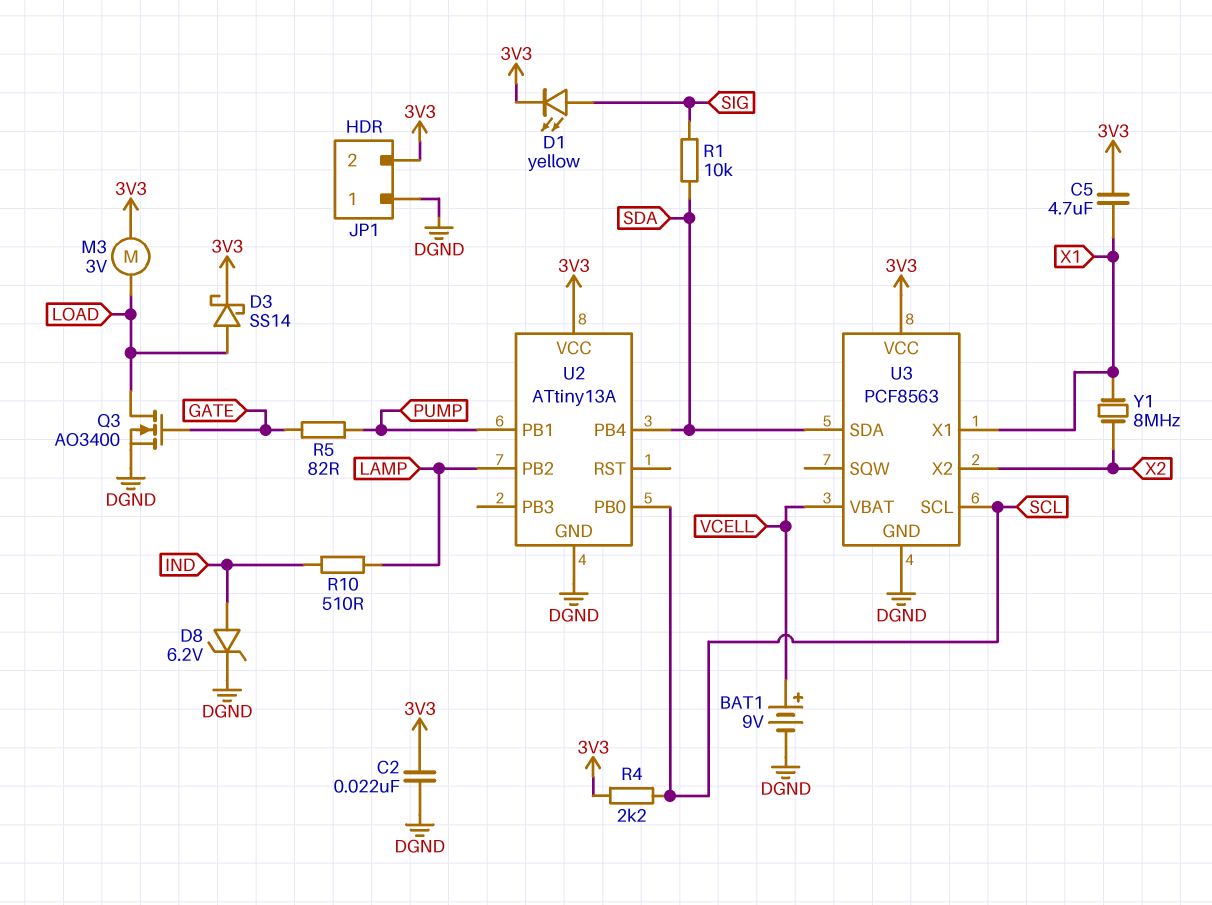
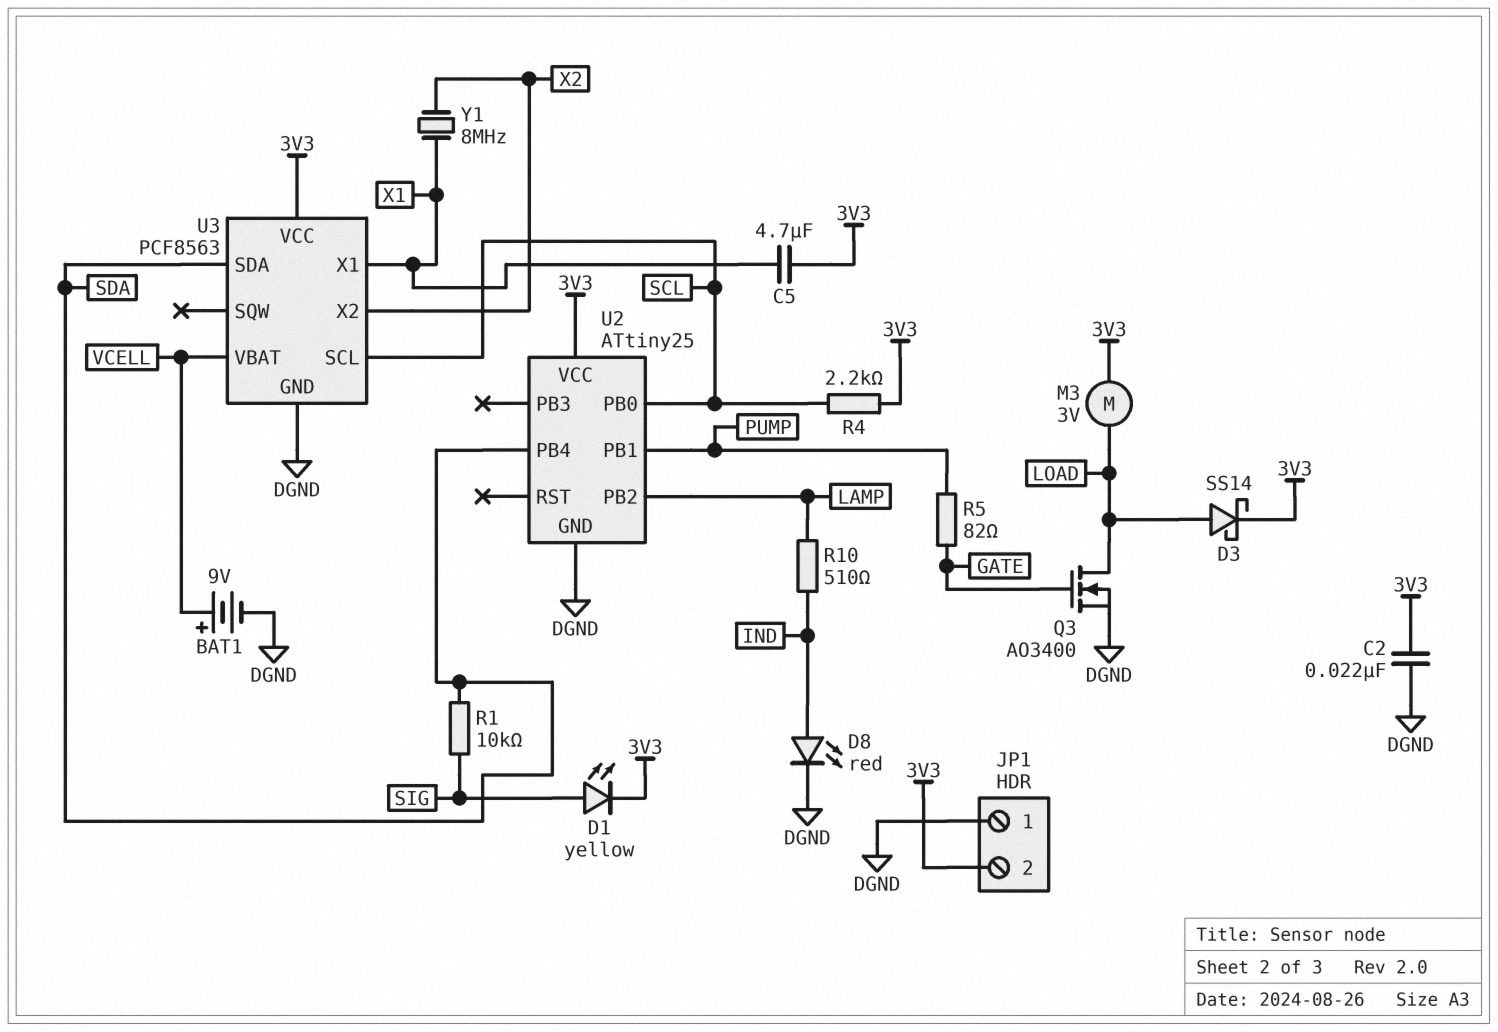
D8: zener 6.2V (A IND, K DGND) -> LED red (A IND, K DGND)
U2: ATtiny13A -> ATtiny25

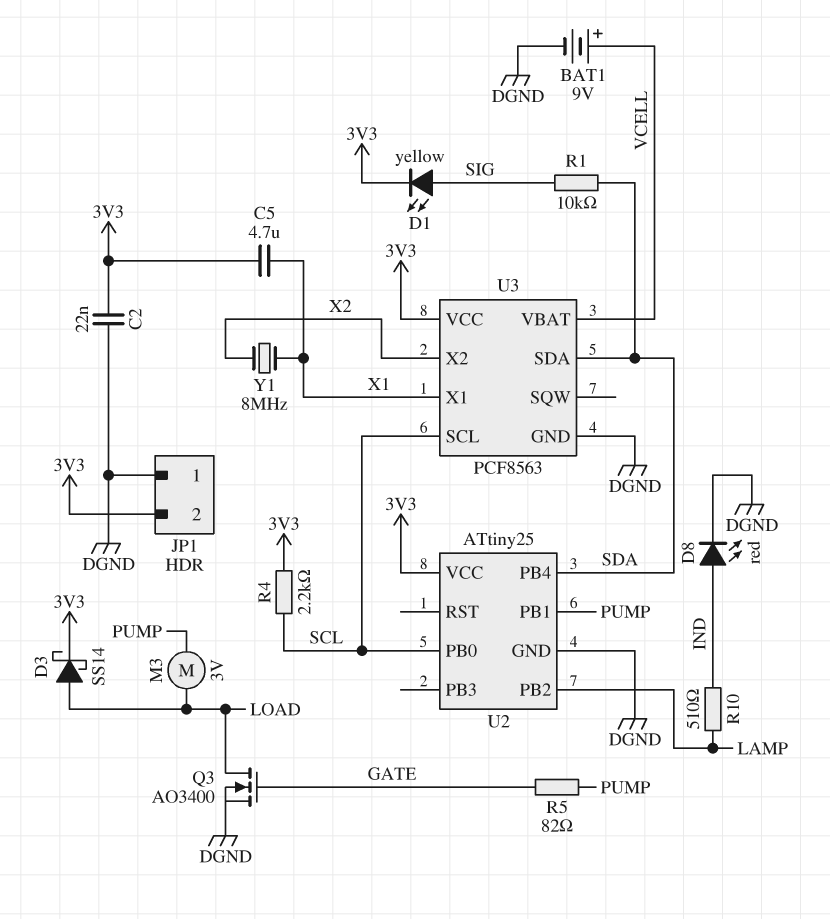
M3: motor 3V (3V3, LOAD) -> motor 3V (LOAD, PUMP)

